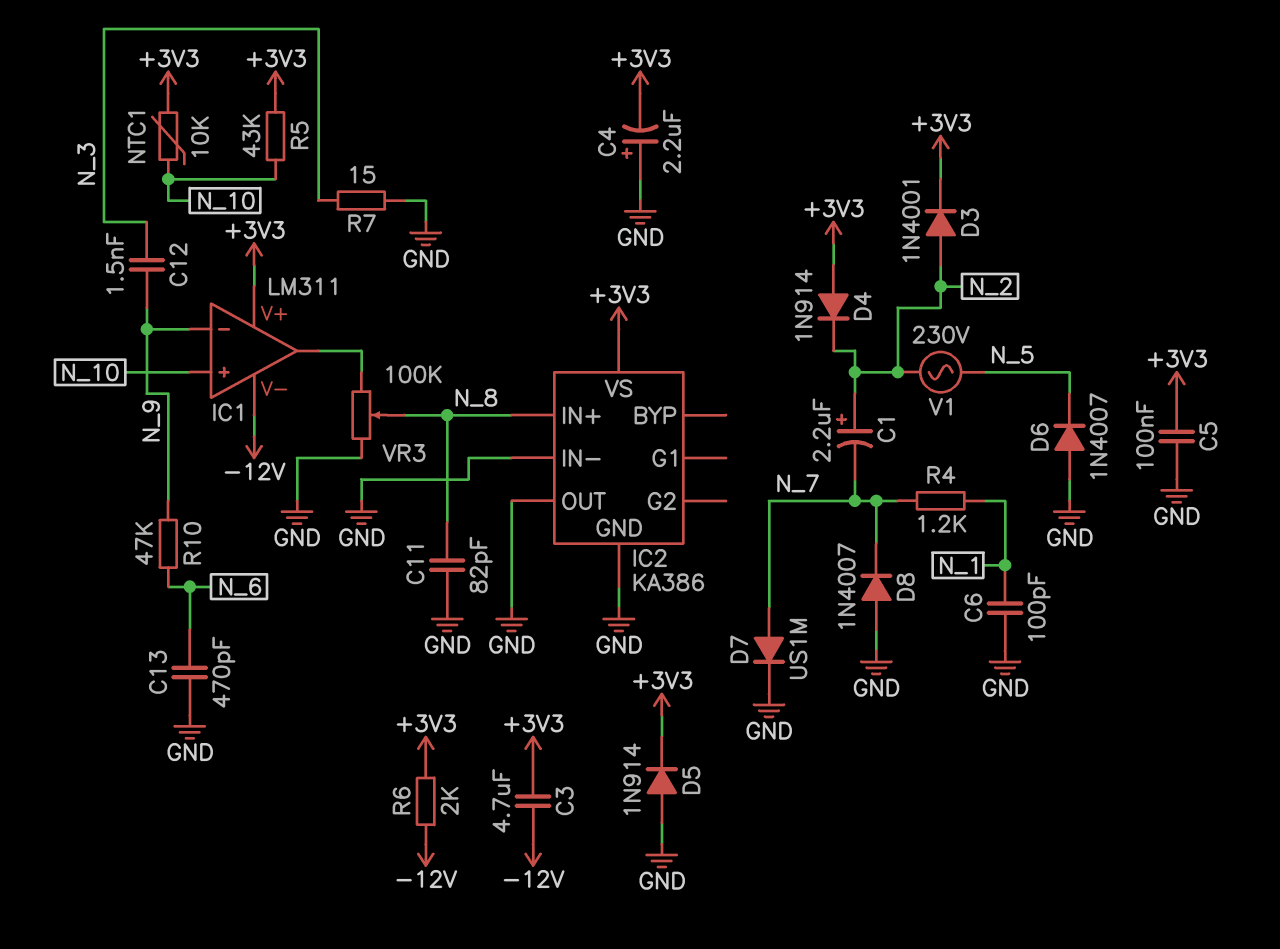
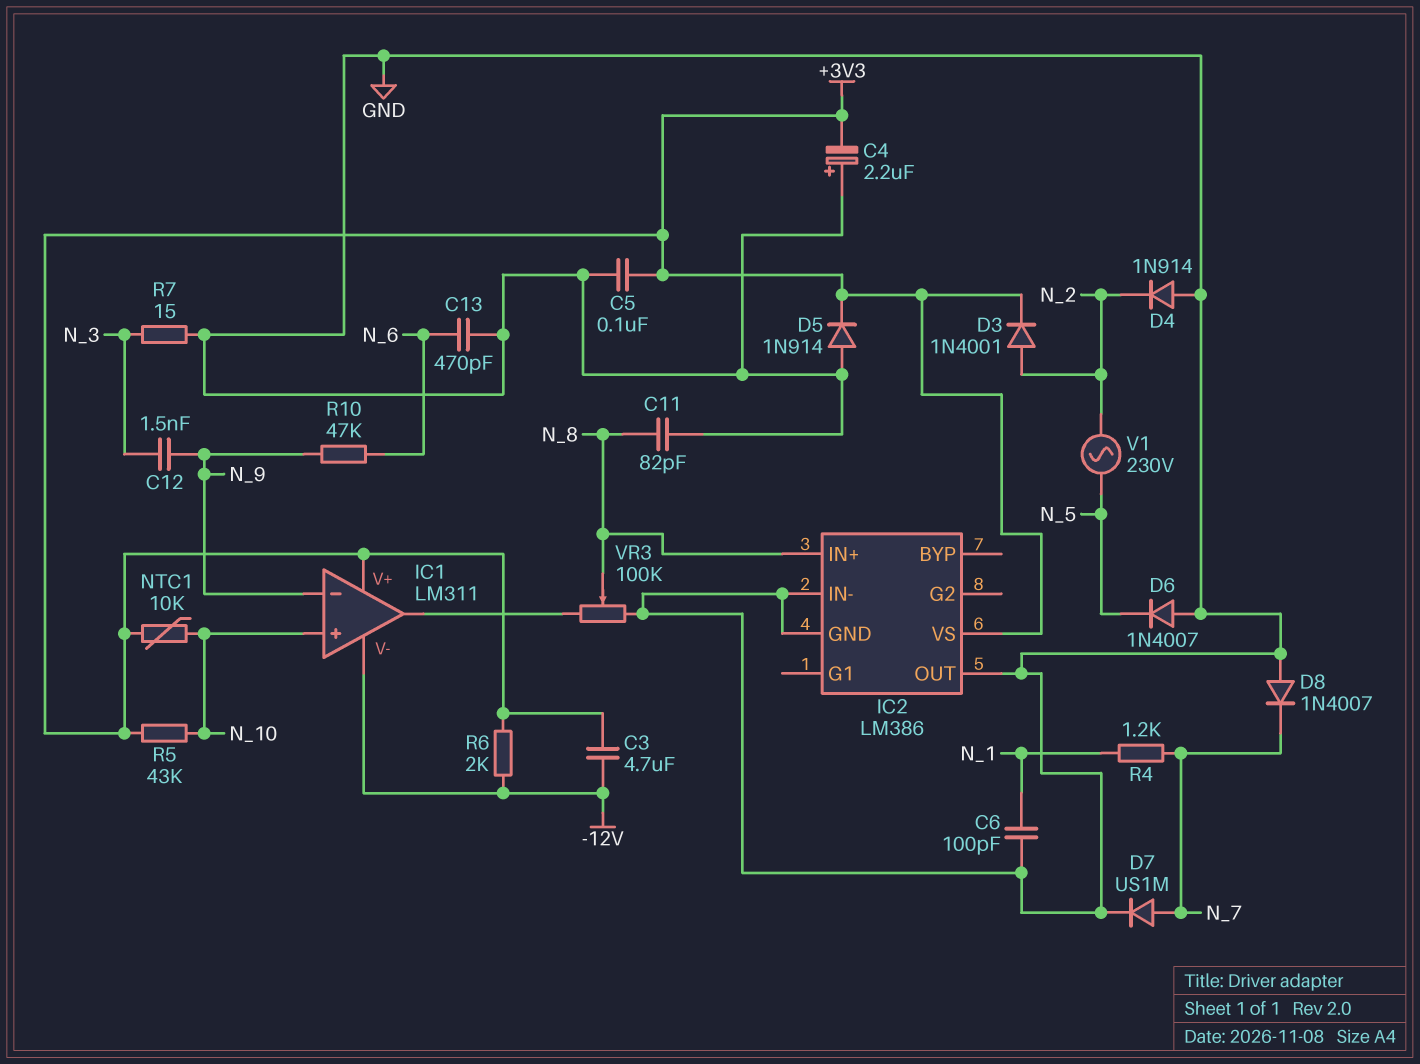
C1: 2.2uF (plus N_2, minus N_7) -> none
D4: diode 1N914 (A +3V3, K N_2) -> diode 1N914 (A GND, K N_2)
IC2: KA386 -> LM386

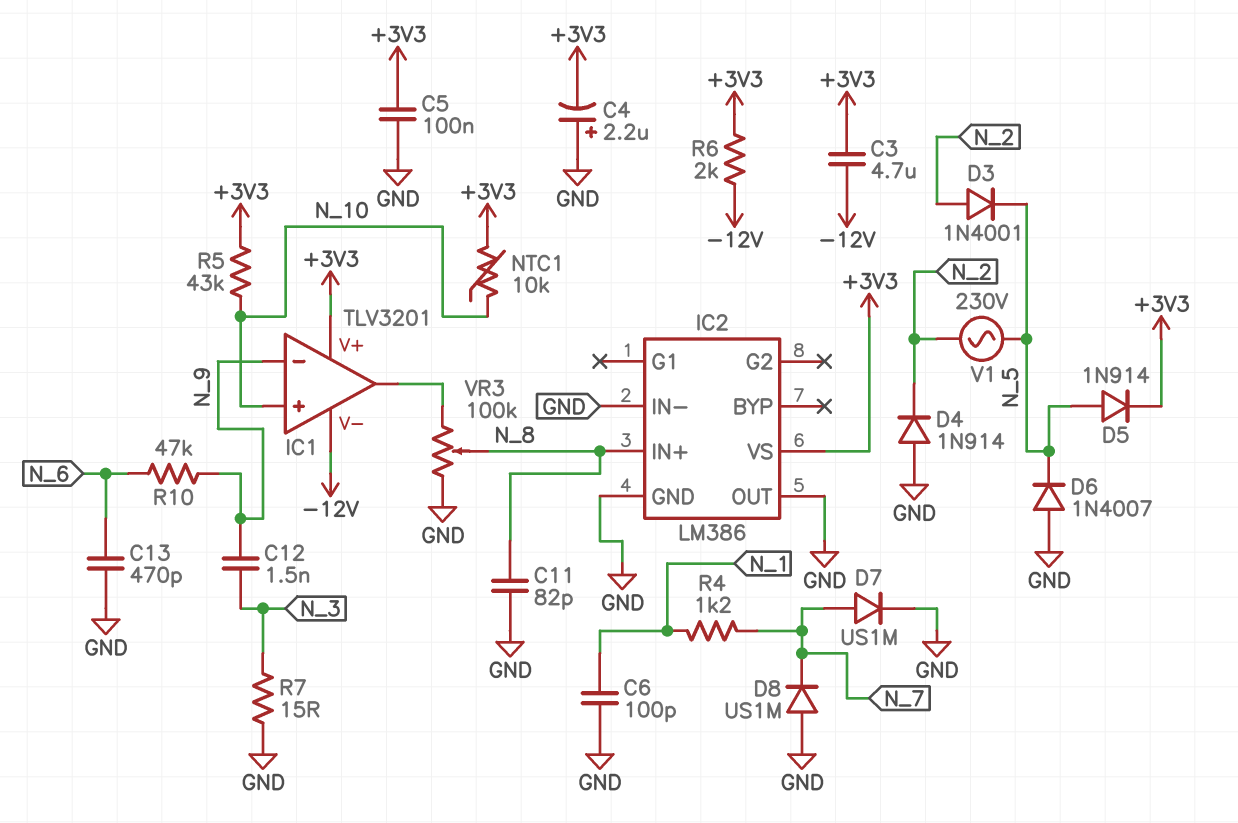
D3: diode 1N4001 (A N_2, K +3V3) -> diode 1N4001 (A N_2, K N_5)
D5: diode 1N914 (A GND, K +3V3) -> diode 1N914 (A N_5, K +3V3)
D8: diode 1N4007 (A GND, K N_7) -> diode US1M (A GND, K N_7)
IC1: LM311 -> TLV3201

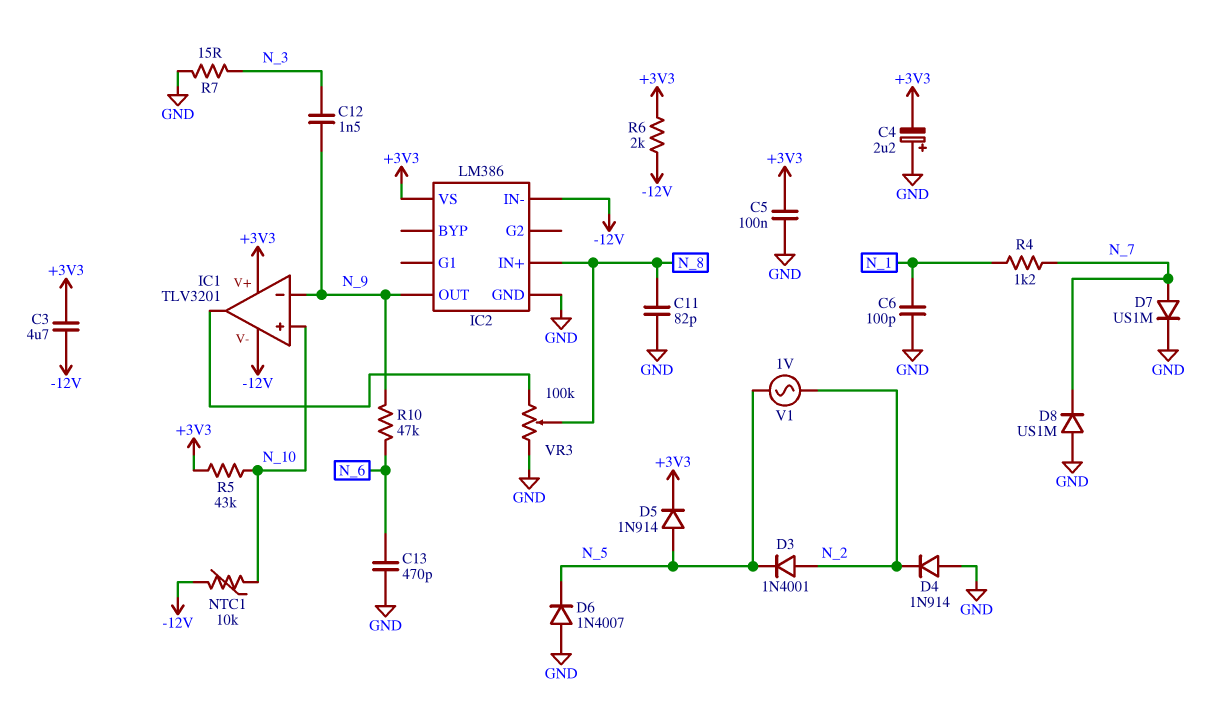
IC2 pin IN-: GND -> -12V
IC2 pin OUT: GND -> N_9
NTC1: 10k (+3V3, N_10) -> 10k (-12V, N_10)
V1: AC 230V (N_2, N_5) -> AC 1V (N_2, N_5)

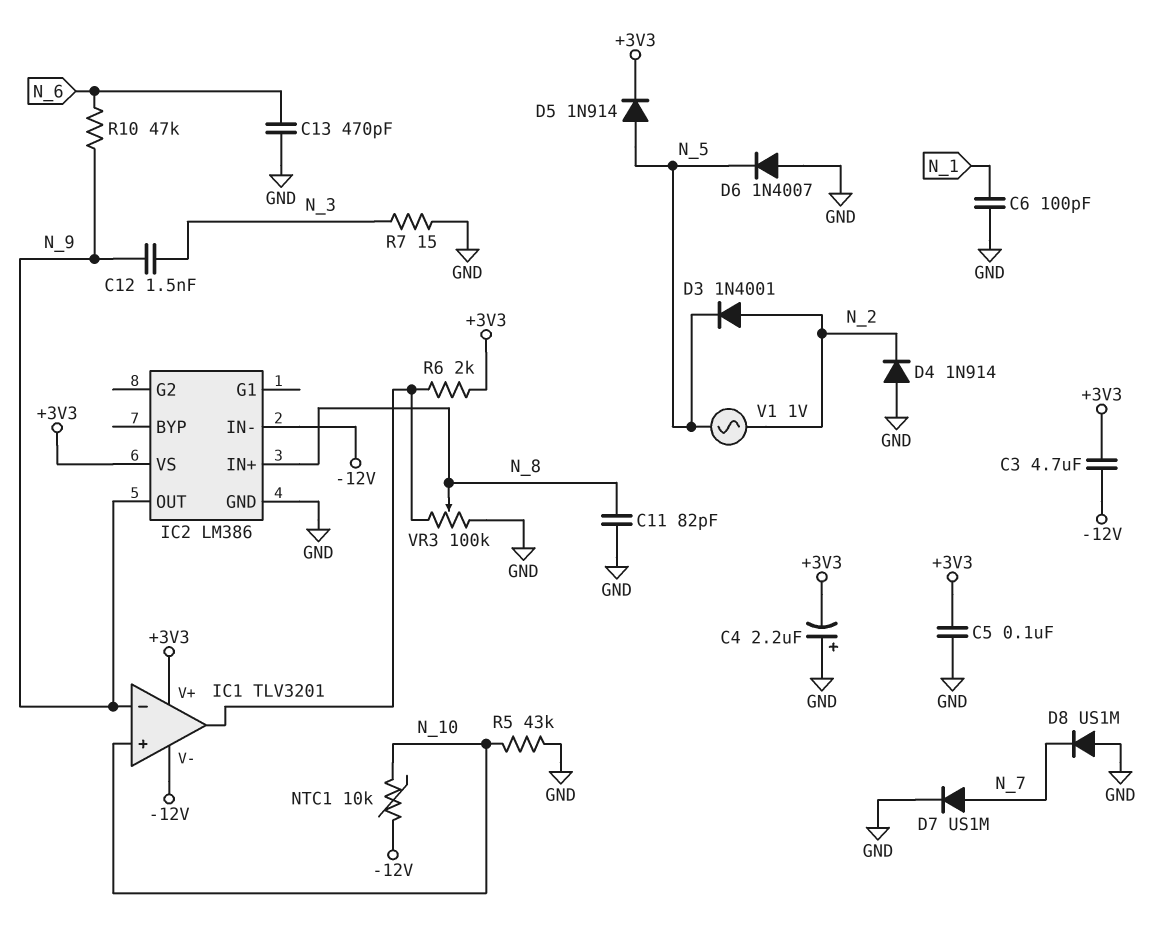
R4: 1.2k (N_1, N_7) -> none
R5: 43k (+3V3, N_10) -> 43k (GND, N_10)
R6: 2k (+3V3, -12V) -> 2k (+3V3, IC1/out)

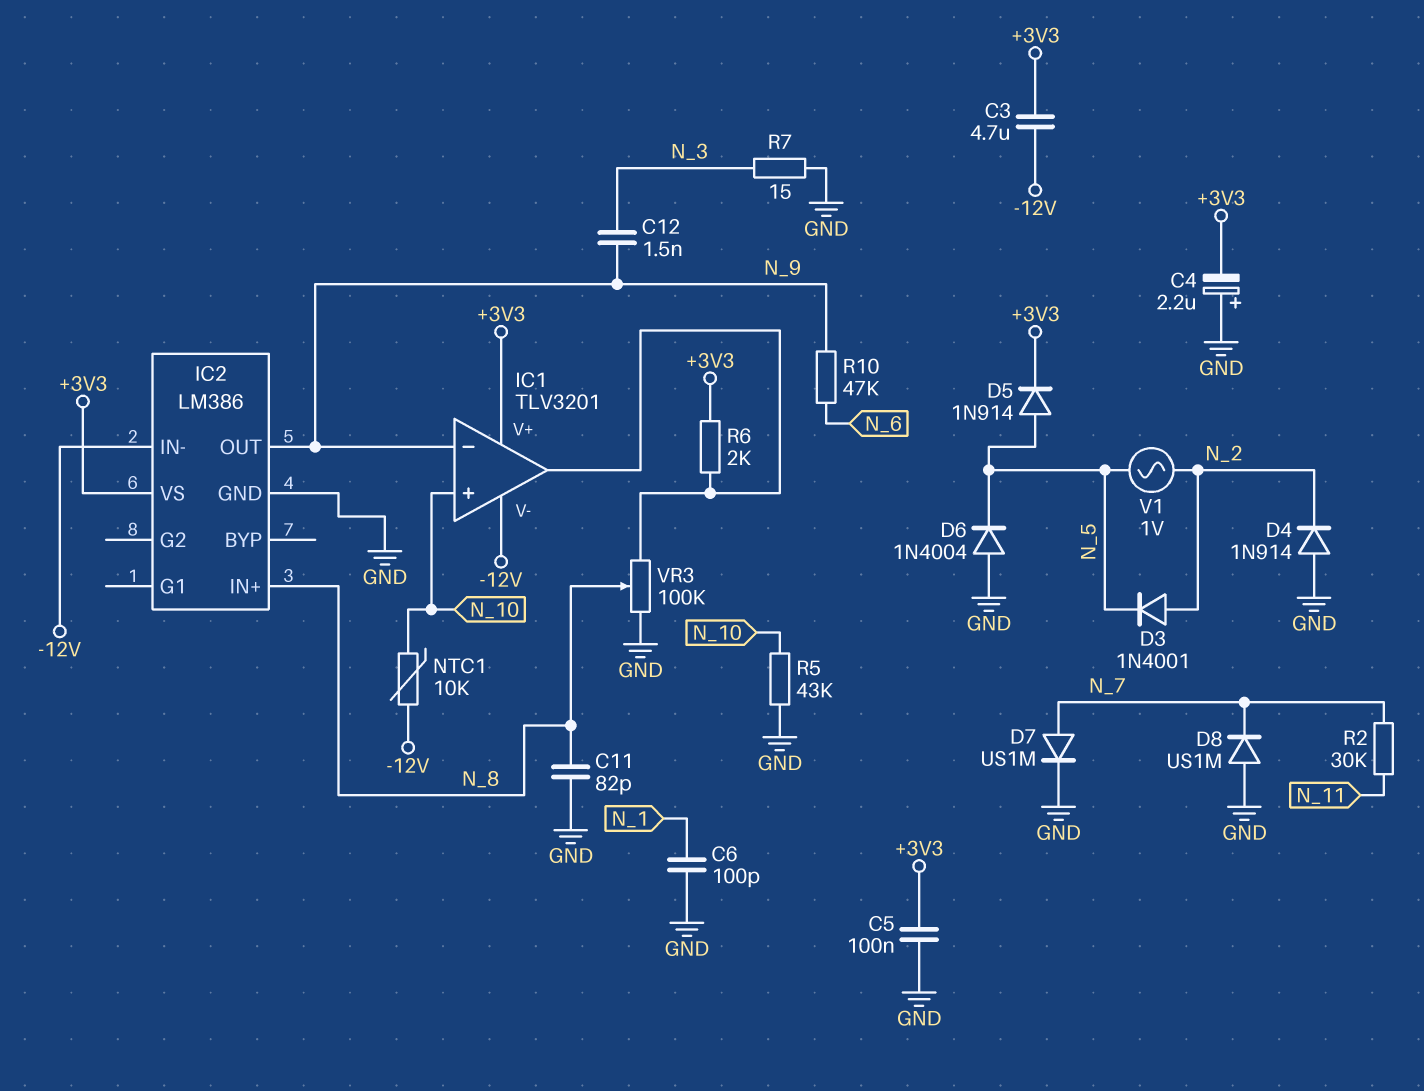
C13: 470pF (GND, N_6) -> none
D6: diode 1N4007 (A GND, K N_5) -> diode 1N4004 (A GND, K N_5)
R2: none -> 30k (N_7, N_11)

